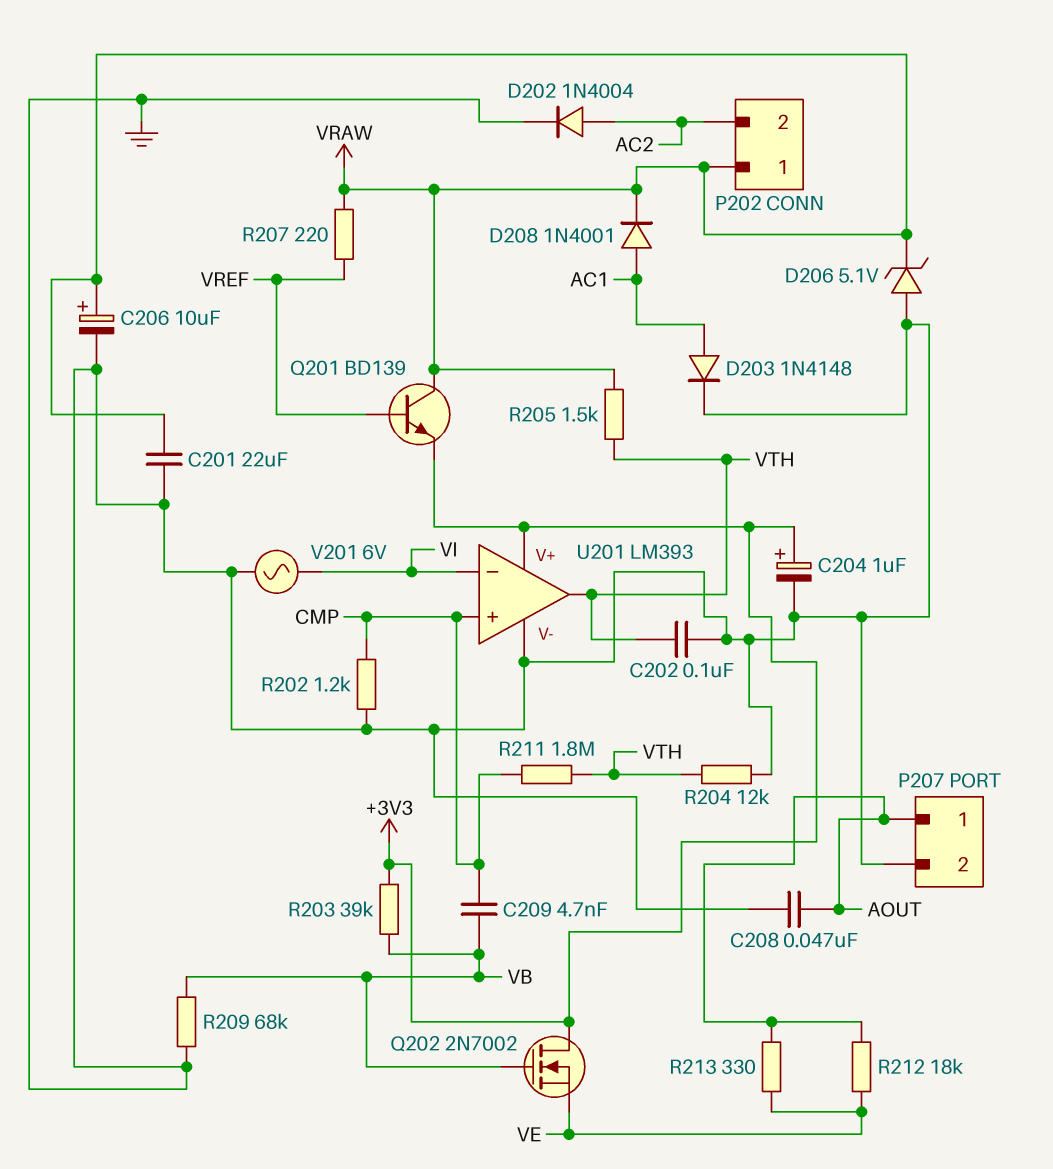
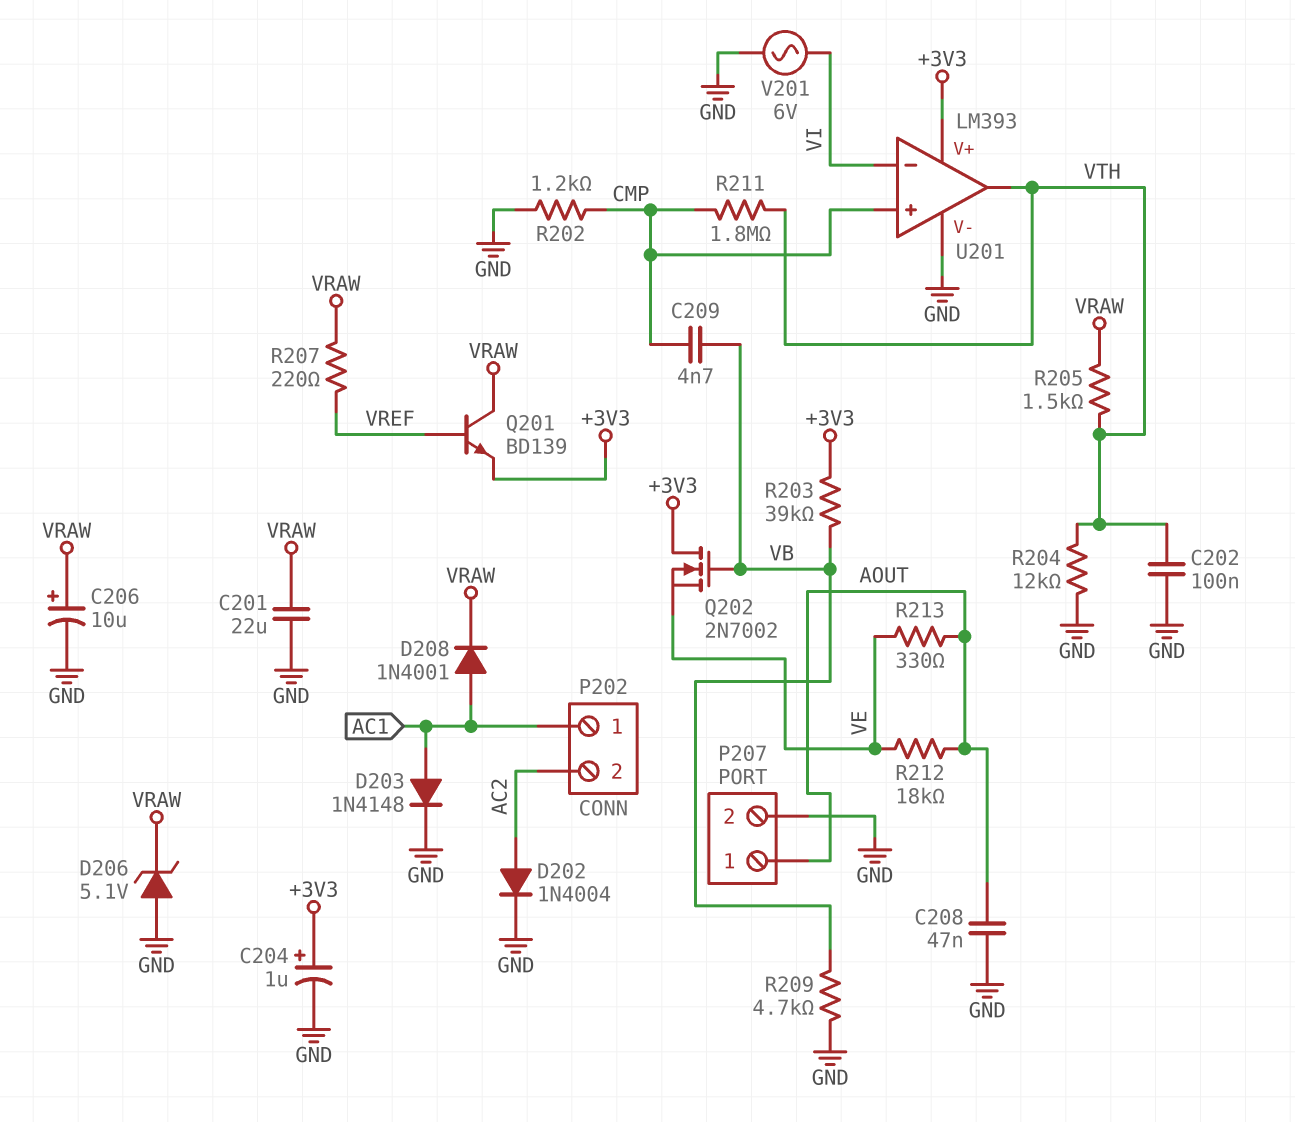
P202 pin 1: VRAW -> AC1
R209: 68k (GND, VB) -> 4.7k (GND, VB)

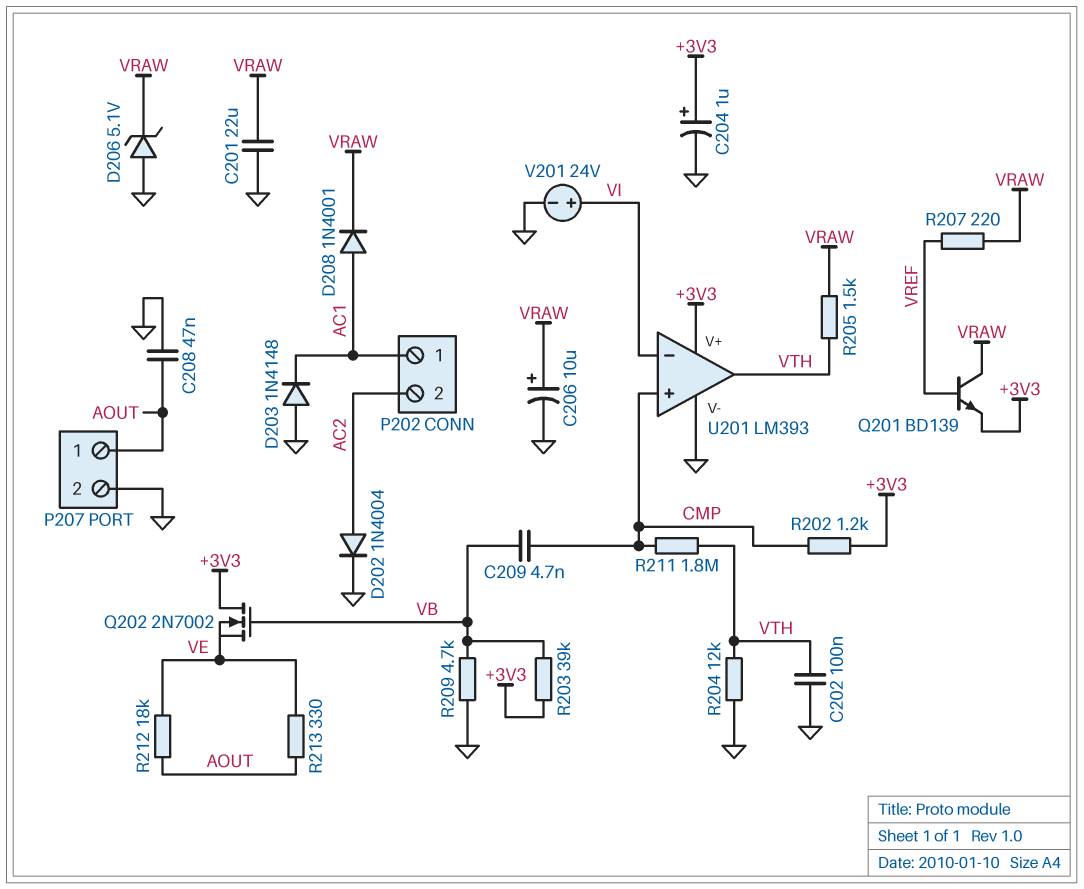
D203: diode 1N4148 (A AC1, K GND) -> diode 1N4148 (A GND, K AC1)
R202: 1.2k (CMP, GND) -> 1.2k (+3V3, CMP)
V201: AC 6V (GND, VI) -> 24V (plus VI, minus GND)

